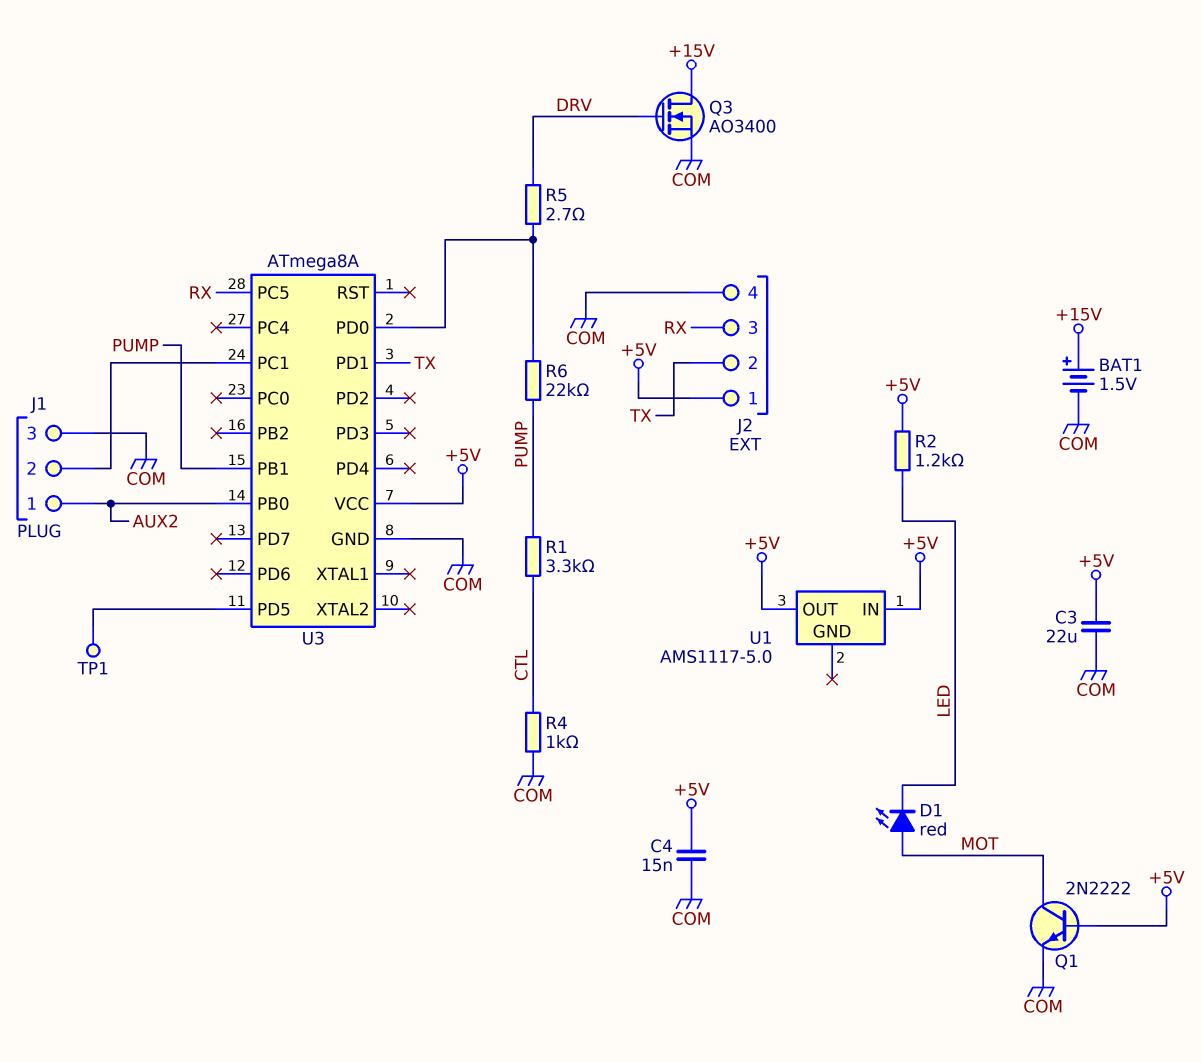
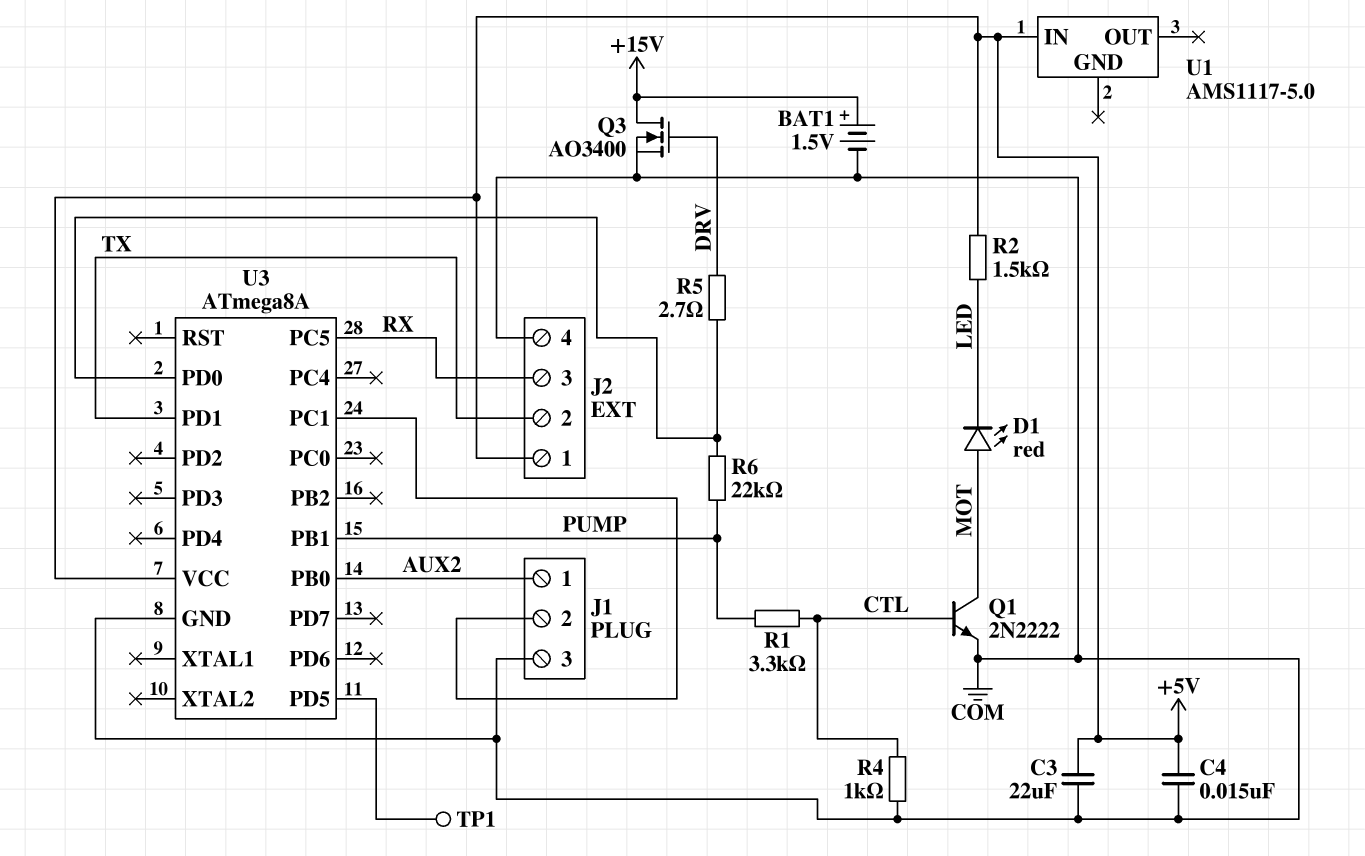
Q1: NPN 2N2222 (B +5V, C MOT, E COM) -> NPN 2N2222 (B CTL, C MOT, E COM)
R2: 1.2k (+5V, LED) -> 1.5k (+5V, LED)
U1 pin OUT: +5V -> none

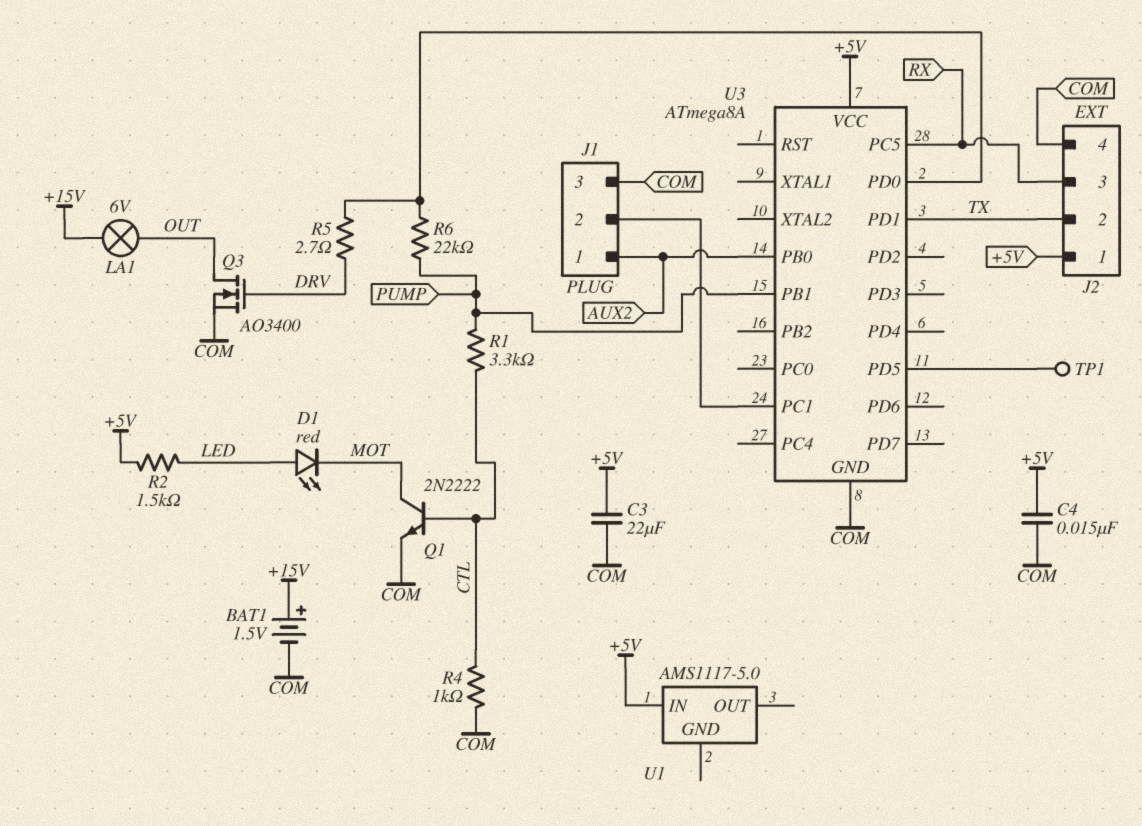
D1: LED red (A MOT, K LED) -> LED red (A LED, K MOT)
LA1: none -> lamp 6V (+15V, OUT)
Q3: NMOS AO3400 (G DRV, D +15V, S COM) -> NMOS AO3400 (G DRV, D OUT, S COM)

